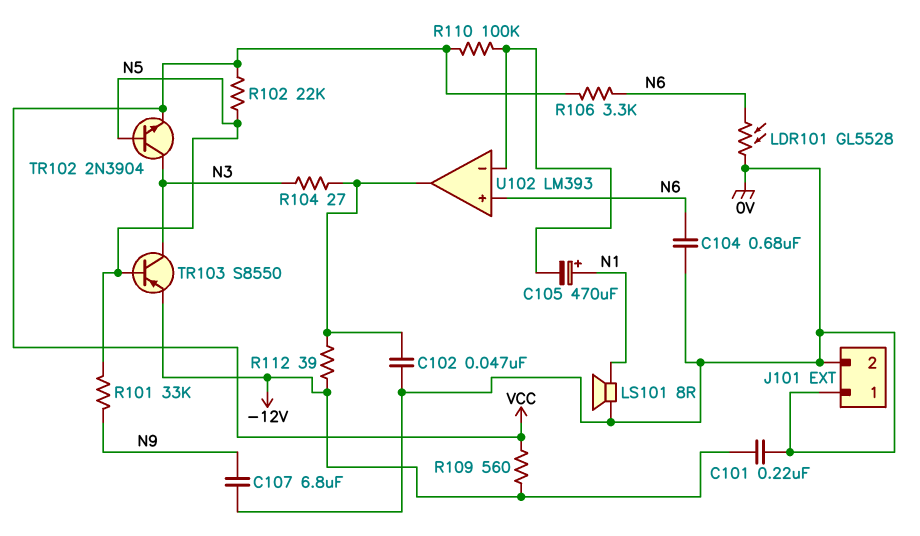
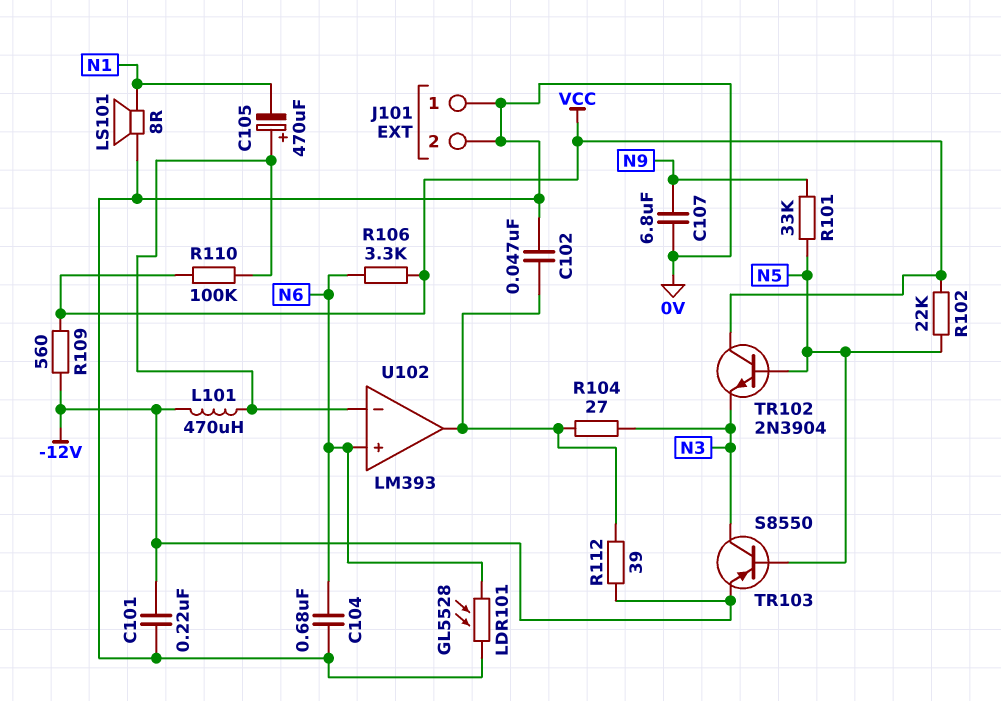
C105: 470uF (plus N1, minus U102/in-) -> 470uF (plus U102/in-, minus N1)
L101: none -> 470uH (-12V, U102/in-)
TR102: NPN 2N3904 (B N5, C N3, E VCC) -> NPN 2N3904 (B N5, C VCC, E N3)

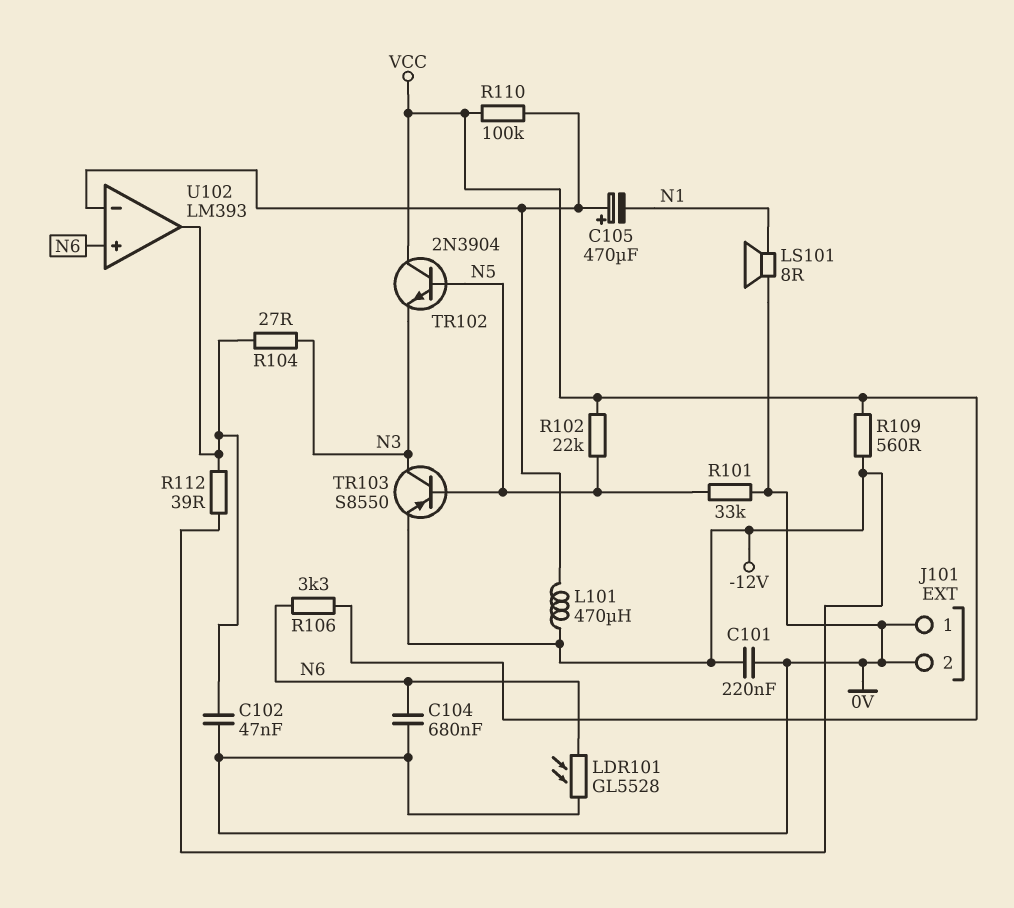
C107: 6.8uF (0V, N9) -> none
R101: 33k (N5, N9) -> 33k (0V, N5)

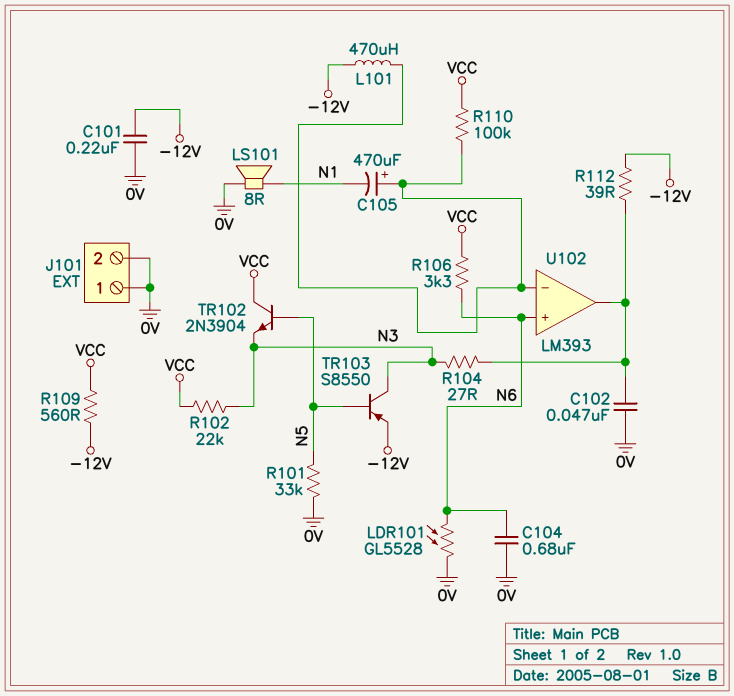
R102: 22k (N5, VCC) -> 22k (N3, VCC)

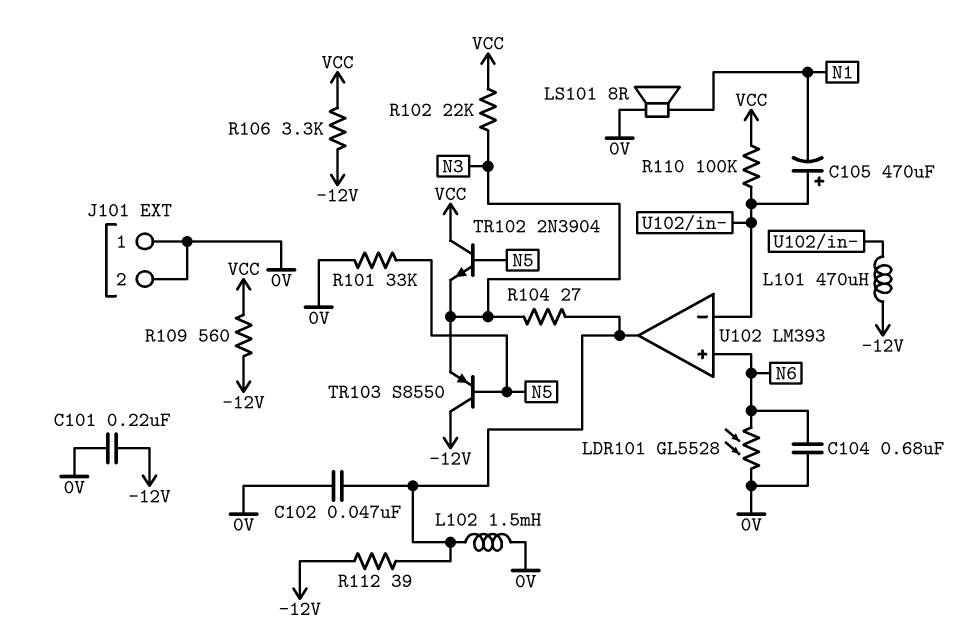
L102: none -> 1.5mH (0V, U102/out)
R106: 3.3k (N6, VCC) -> 3.3k (-12V, VCC)
TR103: PNP S8550 (B N5, C N3, E -12V) -> PNP S8550 (B N5, C -12V, E N3)

